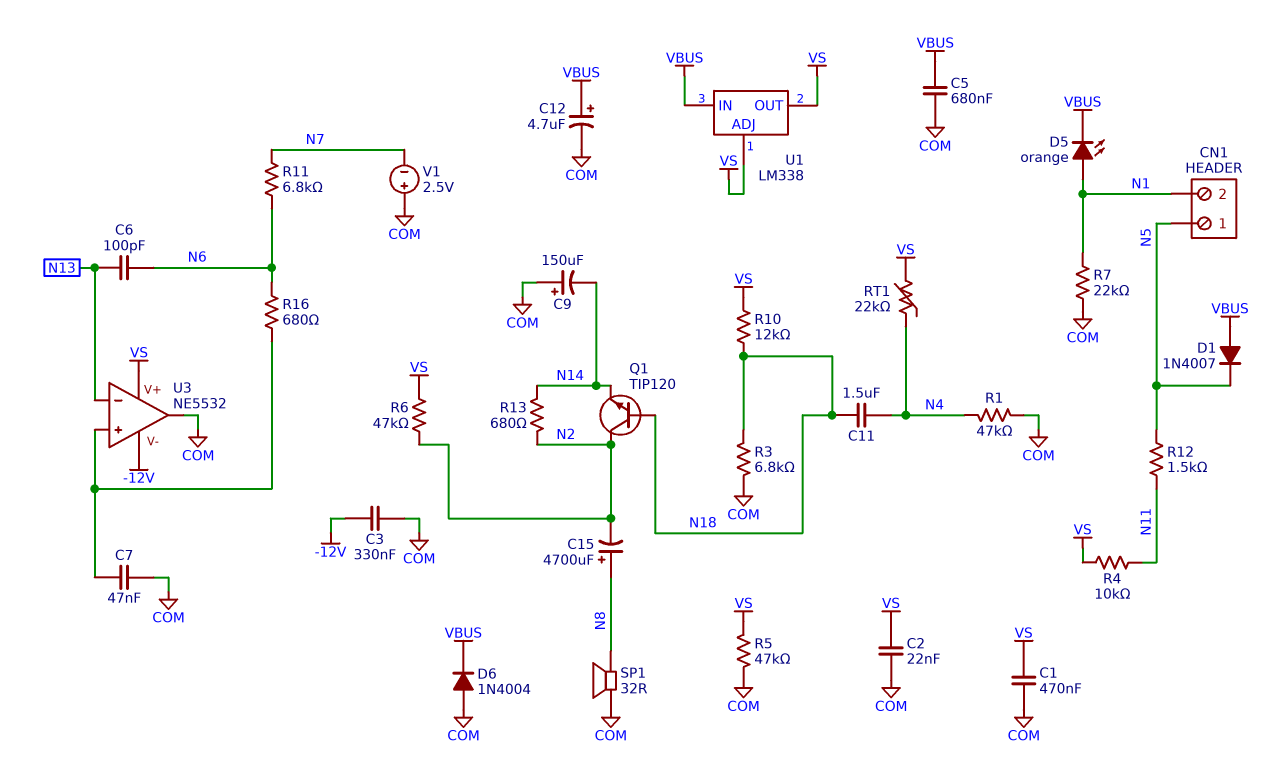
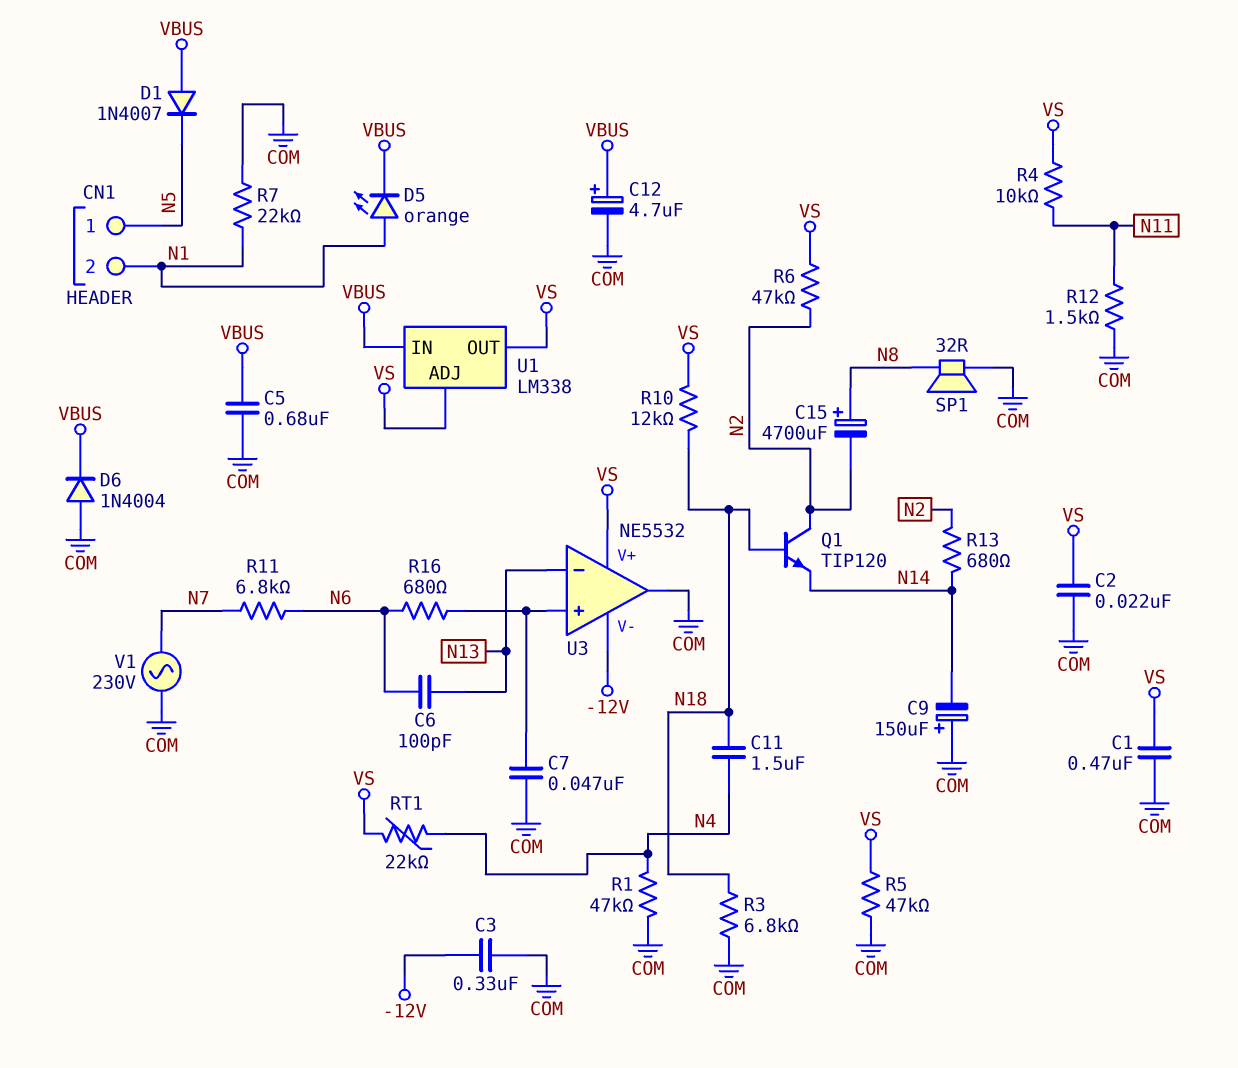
R12: 1.5k (N5, N11) -> 1.5k (COM, N11)
V1: 2.5V (plus COM, minus N7) -> AC 230V (COM, N7)

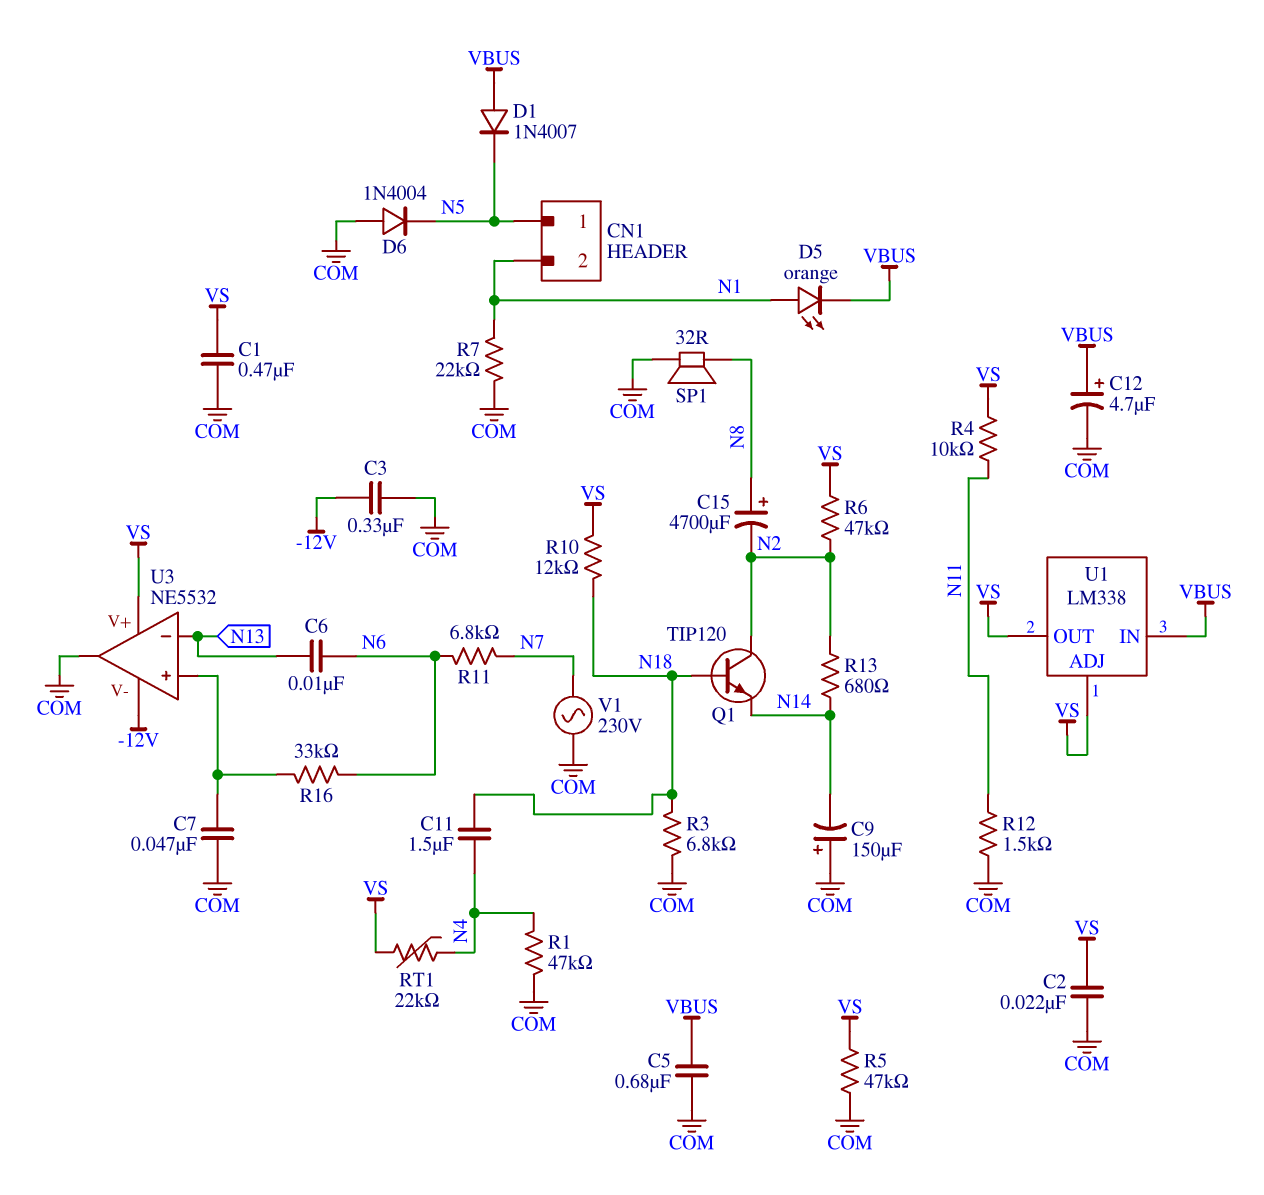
C6: 100pF (N6, N13) -> 10nF (N6, N13)
D6: diode 1N4004 (A COM, K VBUS) -> diode 1N4004 (A COM, K N5)
R16: 680 (N6, U3/in+) -> 33k (N6, U3/in+)

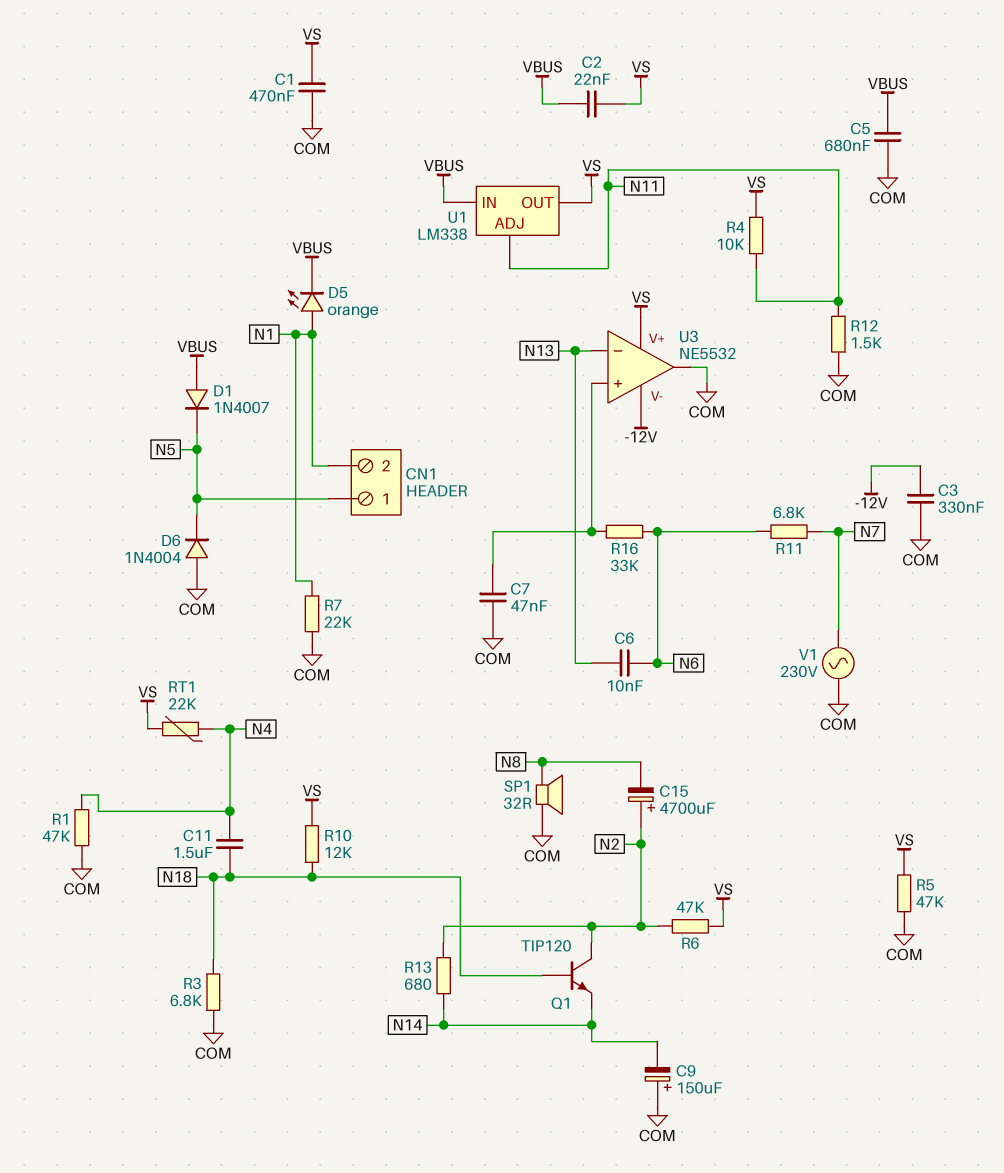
C2: 22nF (COM, VS) -> 22nF (VBUS, VS)
C12: 4.7uF (plus VBUS, minus COM) -> none
C15: 4700uF (plus N8, minus N2) -> 4700uF (plus N2, minus N8)
U1 pin ADJ: VS -> N11

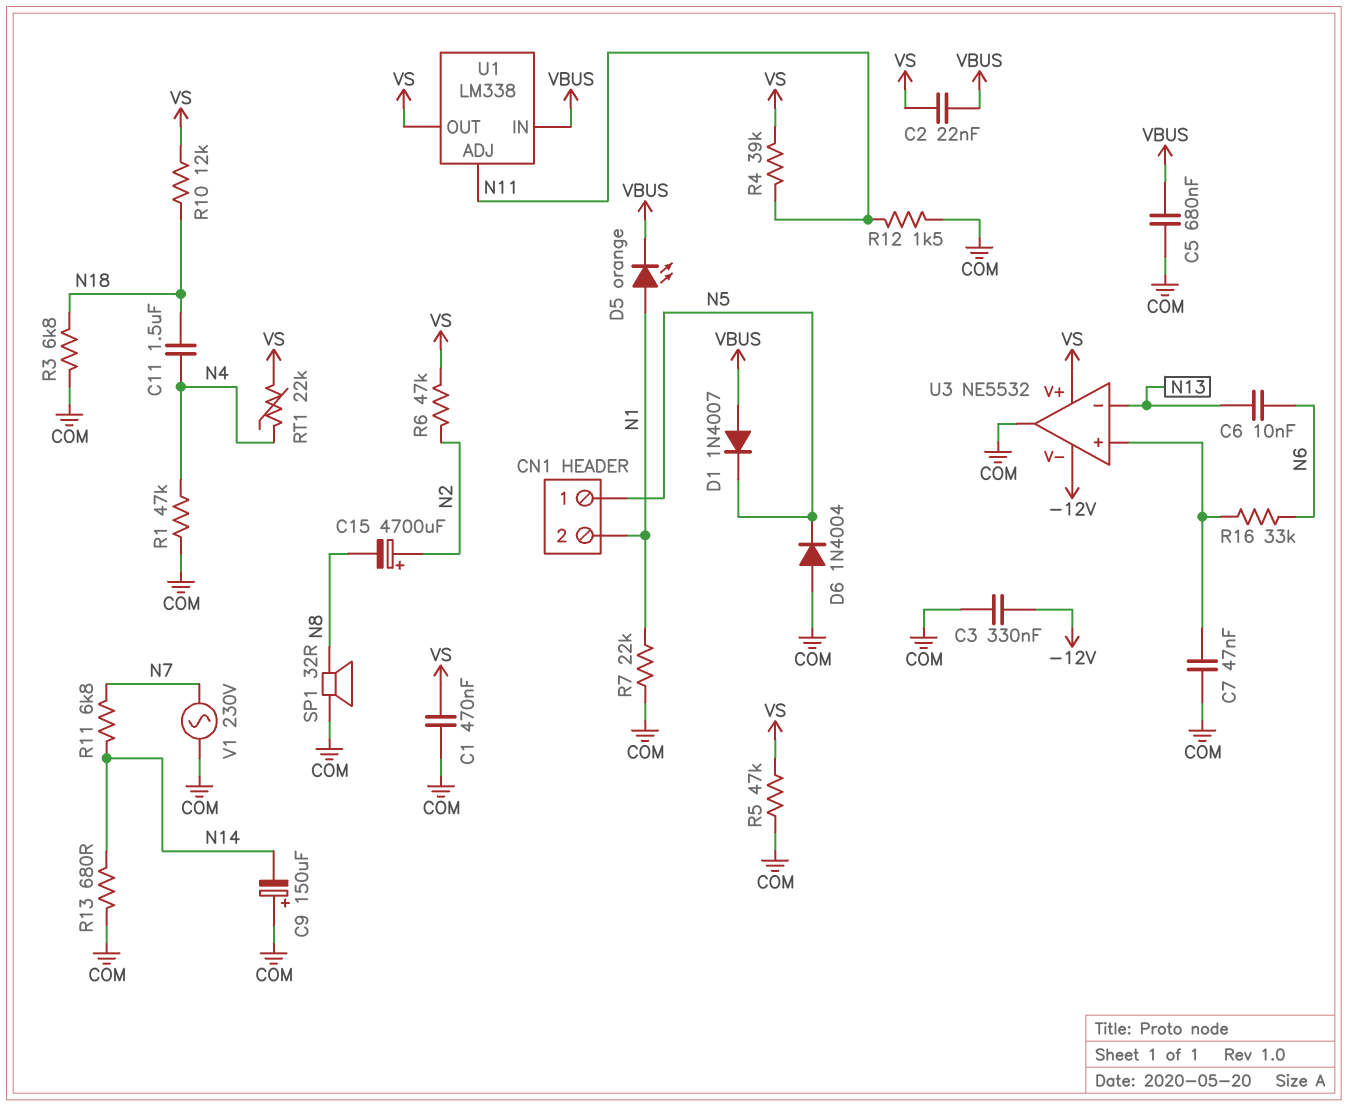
Q1: NPN TIP120 (B N18, C N2, E N14) -> none
R4: 10k (N11, VS) -> 39k (N11, VS)
R11: 6.8k (N6, N7) -> 6.8k (N7, N14)
R13: 680 (N2, N14) -> 680 (COM, N14)

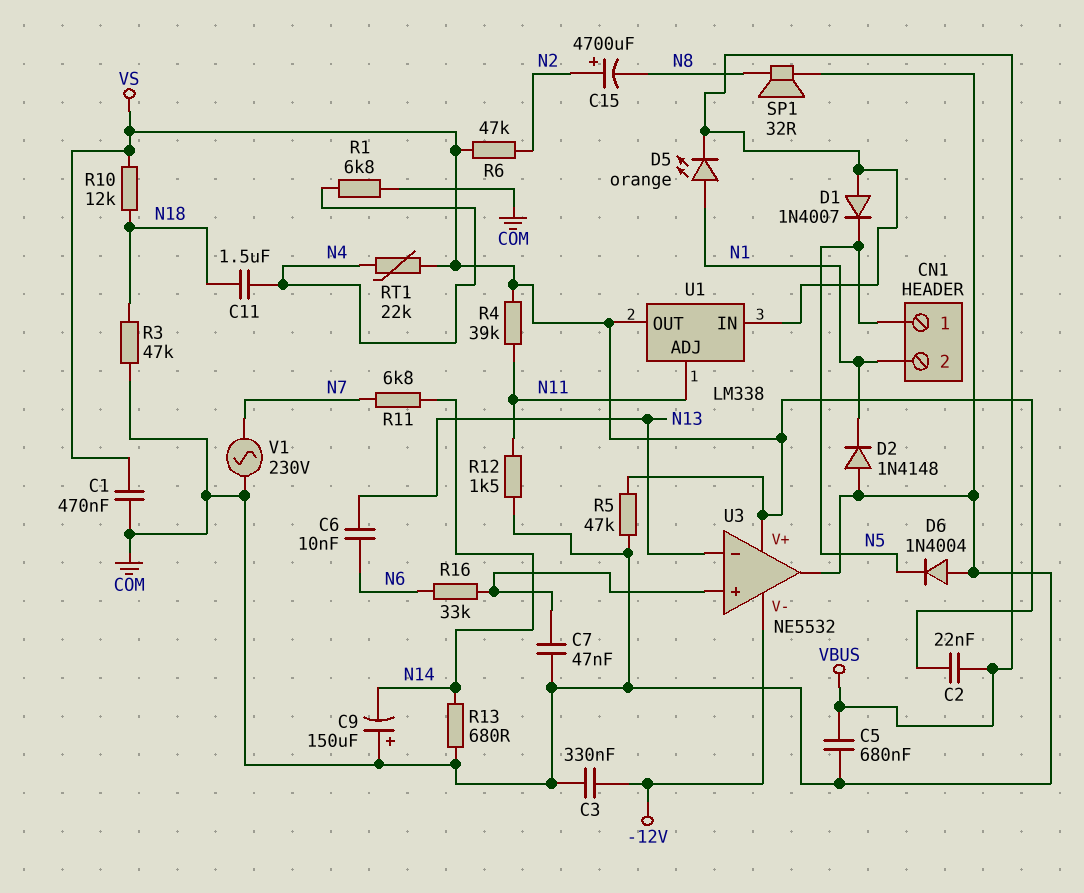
D2: none -> diode 1N4148 (A COM, K N1)
R1: 47k (COM, N4) -> 6.8k (COM, N4)
R3: 6.8k (COM, N18) -> 47k (COM, N18)
R7: 22k (COM, N1) -> none

